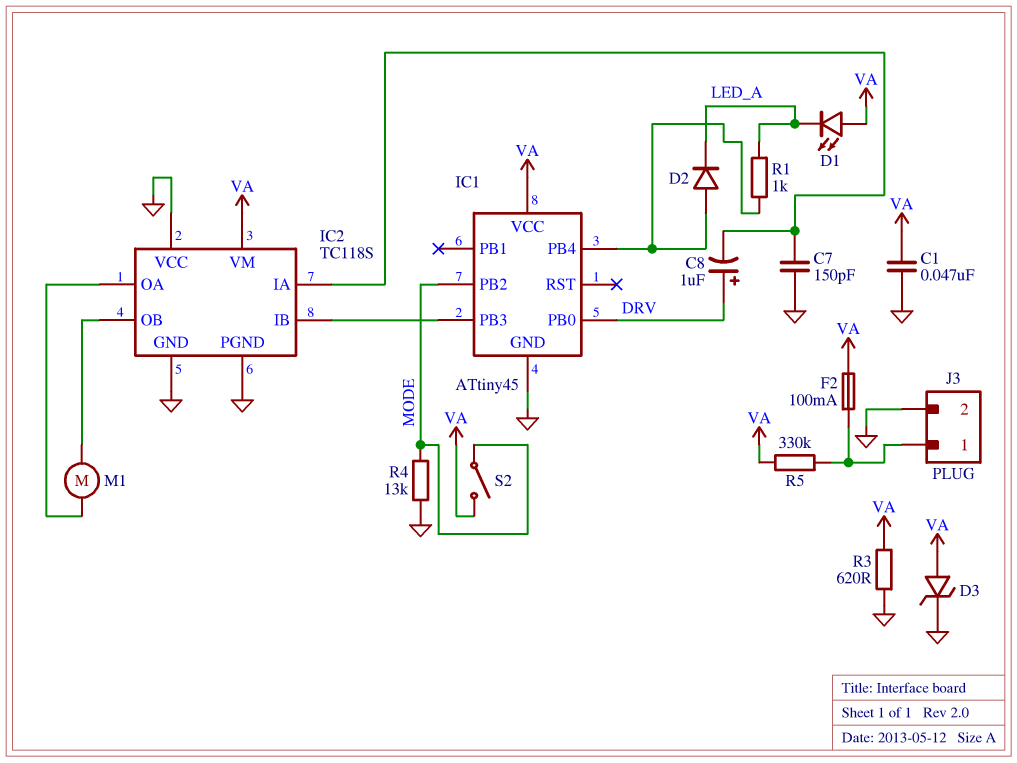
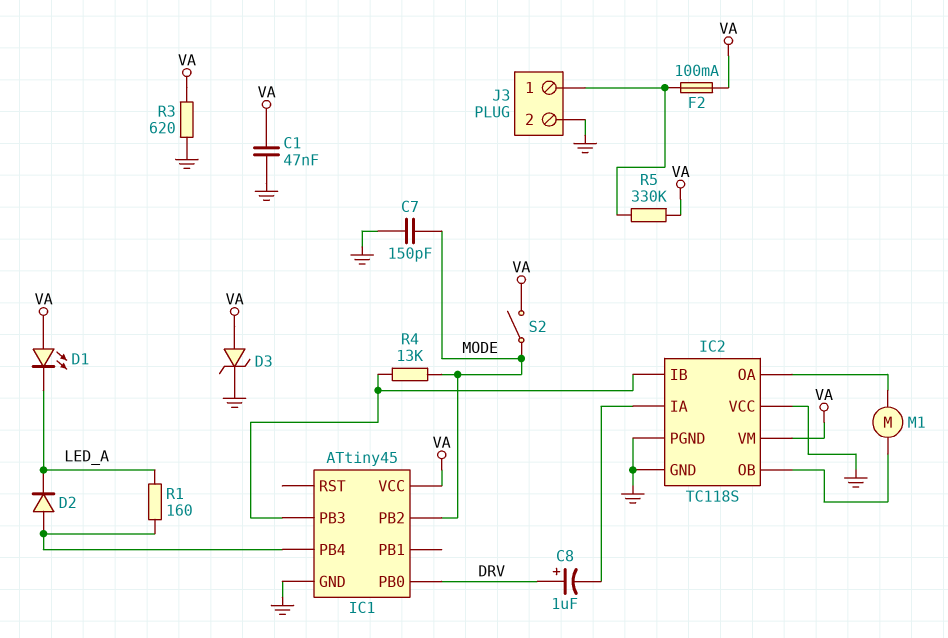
C7: 150pF (GND, IC2/IA) -> 150pF (GND, MODE)
R1: 1k (IC1/PB4, LED_A) -> 160 (IC1/PB4, LED_A)
R4: 13k (GND, MODE) -> 13k (IC1/PB3, MODE)

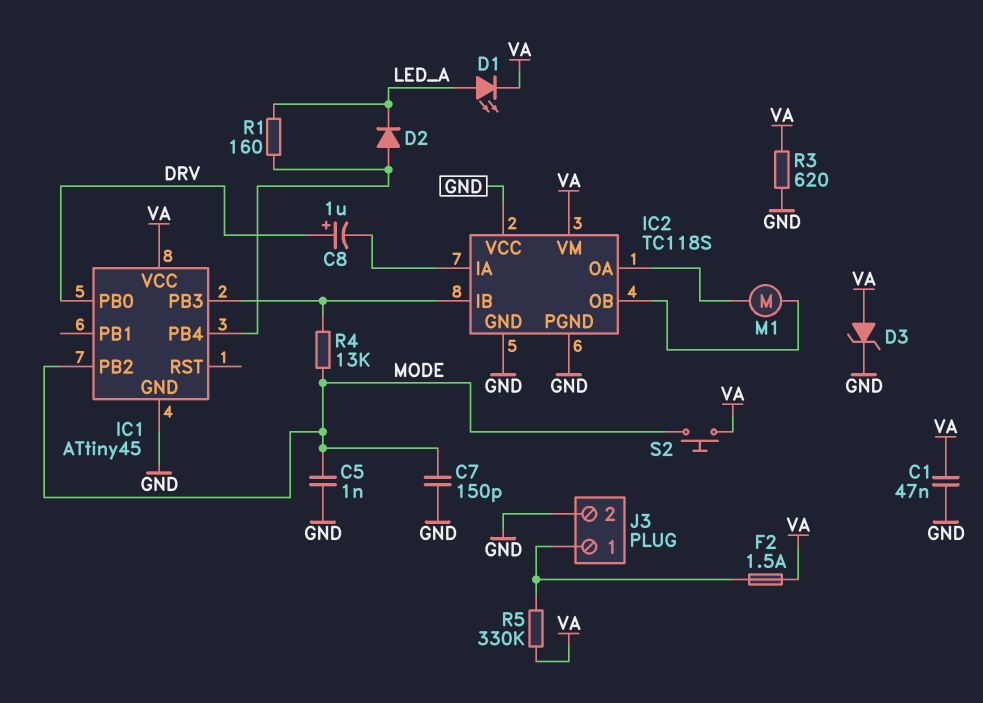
C5: none -> 1nF (GND, MODE)
D1: LED (A VA, K LED_A) -> LED (A LED_A, K VA)
F2: 100mA (J3/1, VA) -> 1.5A (J3/1, VA)
S2: switch (MODE, VA) -> button (MODE, VA)

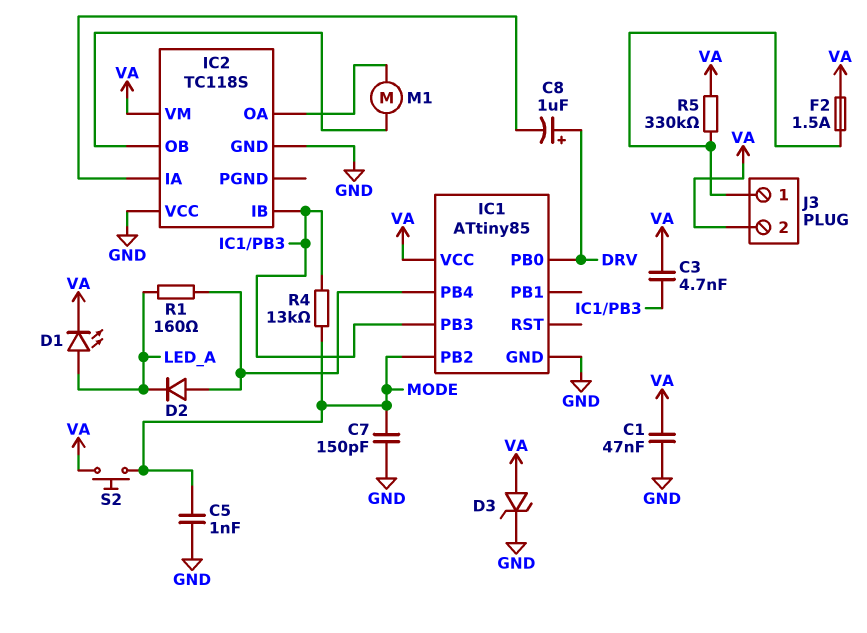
C3: none -> 4.7nF (IC1/PB3, VA)
IC1: ATtiny45 -> ATtiny85
IC2 pin PGND: GND -> none
J3 pin 2: GND -> VA
R3: 620 (GND, VA) -> none

